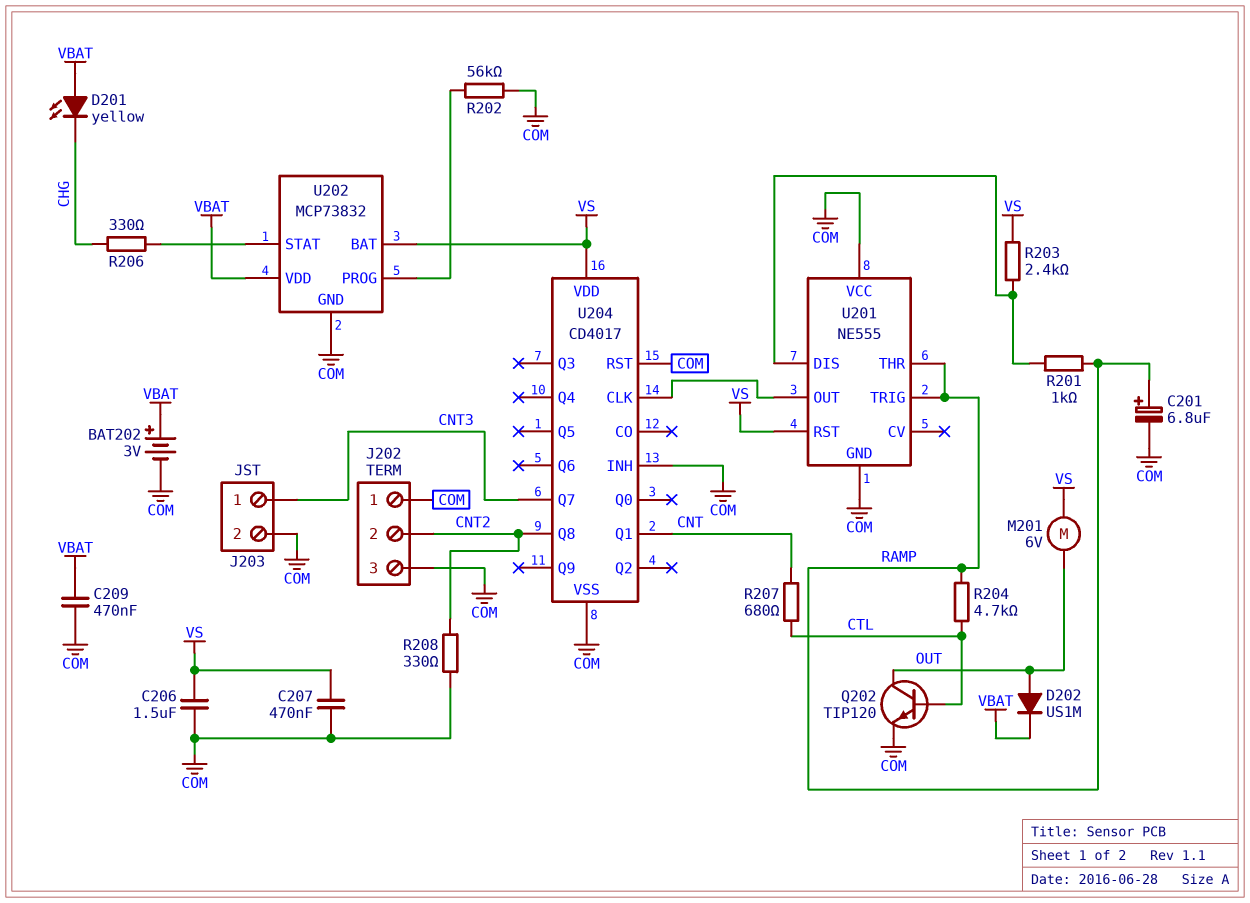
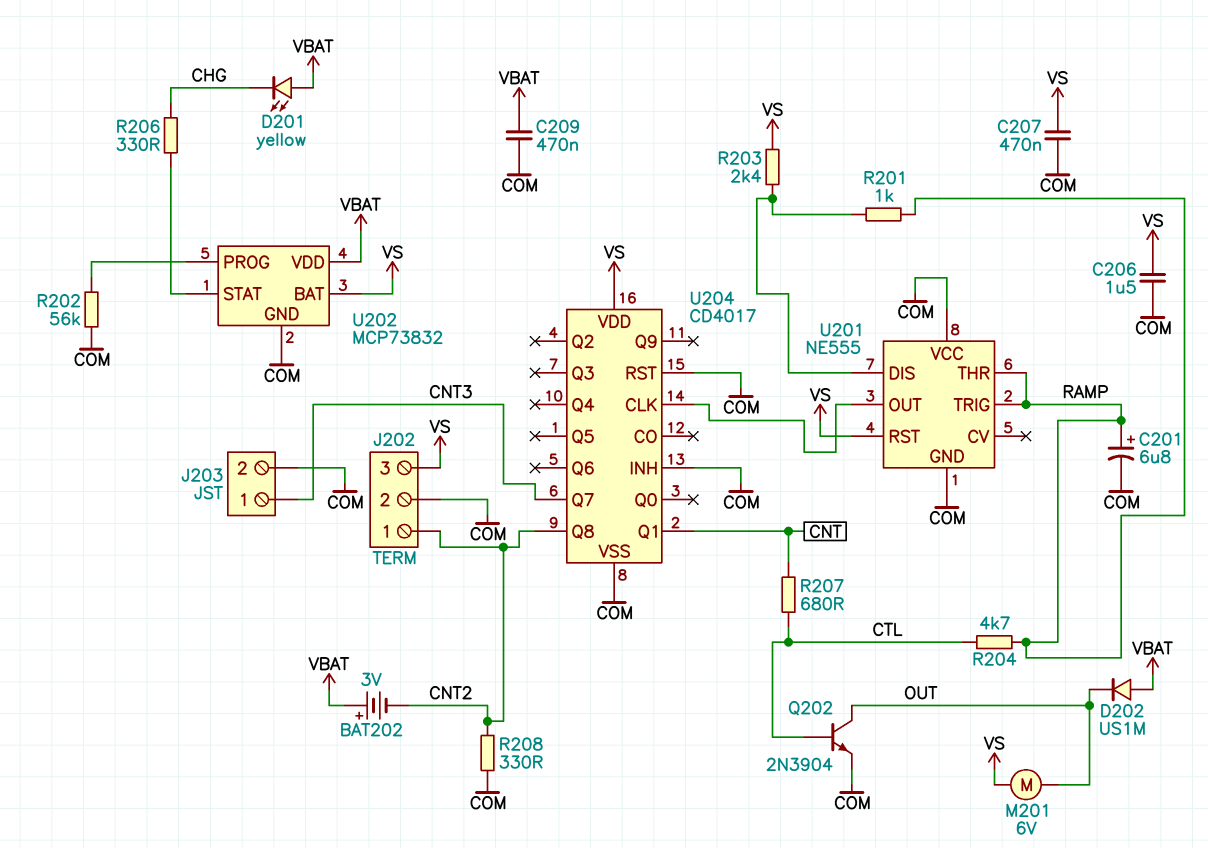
BAT202: 3V (plus VBAT, minus COM) -> 3V (plus VBAT, minus CNT2)
D202: diode US1M (A OUT, K VBAT) -> diode US1M (A VBAT, K OUT)
J202 pin 1: COM -> CNT2
J202 pin 2: CNT2 -> COM
J202 pin 3: COM -> VS
Q202: NPN TIP120 (B CTL, C OUT, E COM) -> NPN 2N3904 (B CTL, C OUT, E COM)

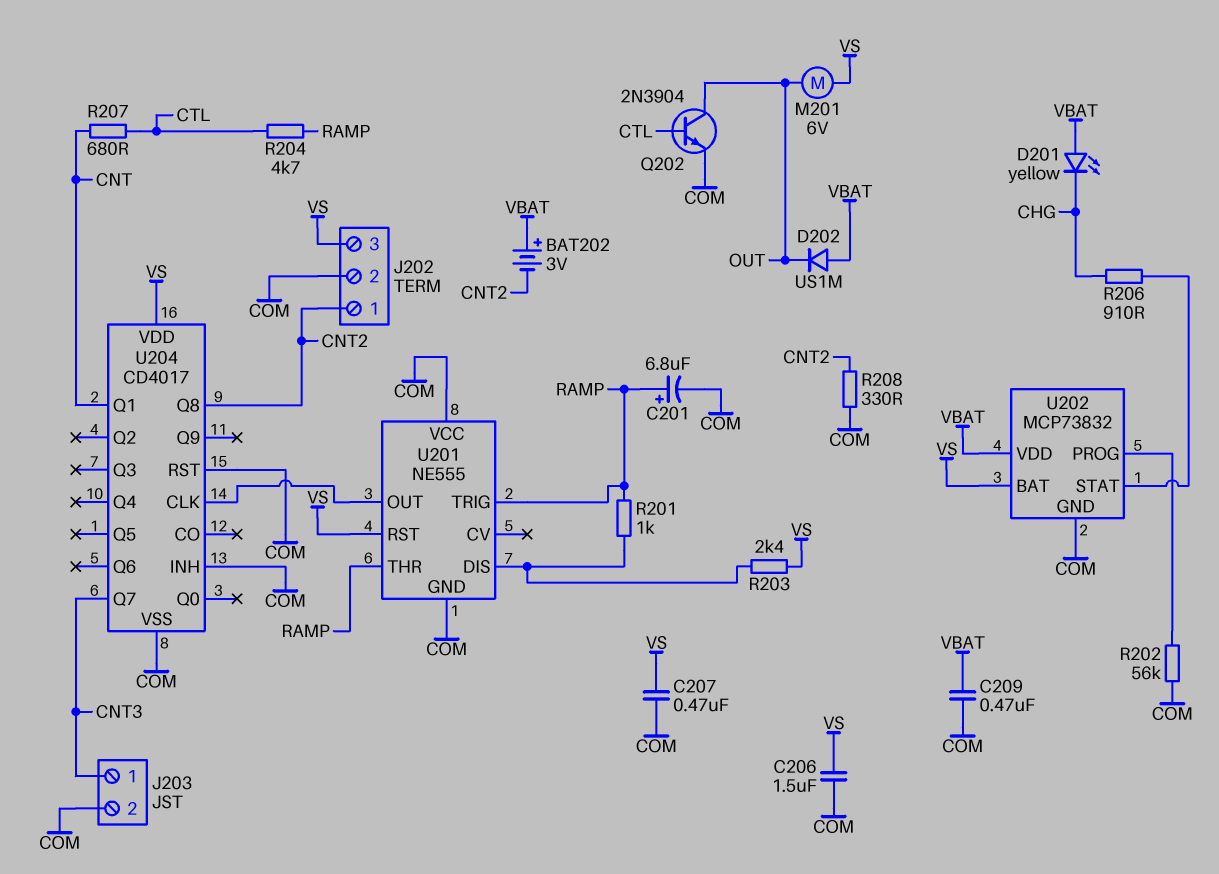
R206: 330 (CHG, U202/STAT) -> 910 (CHG, U202/STAT)

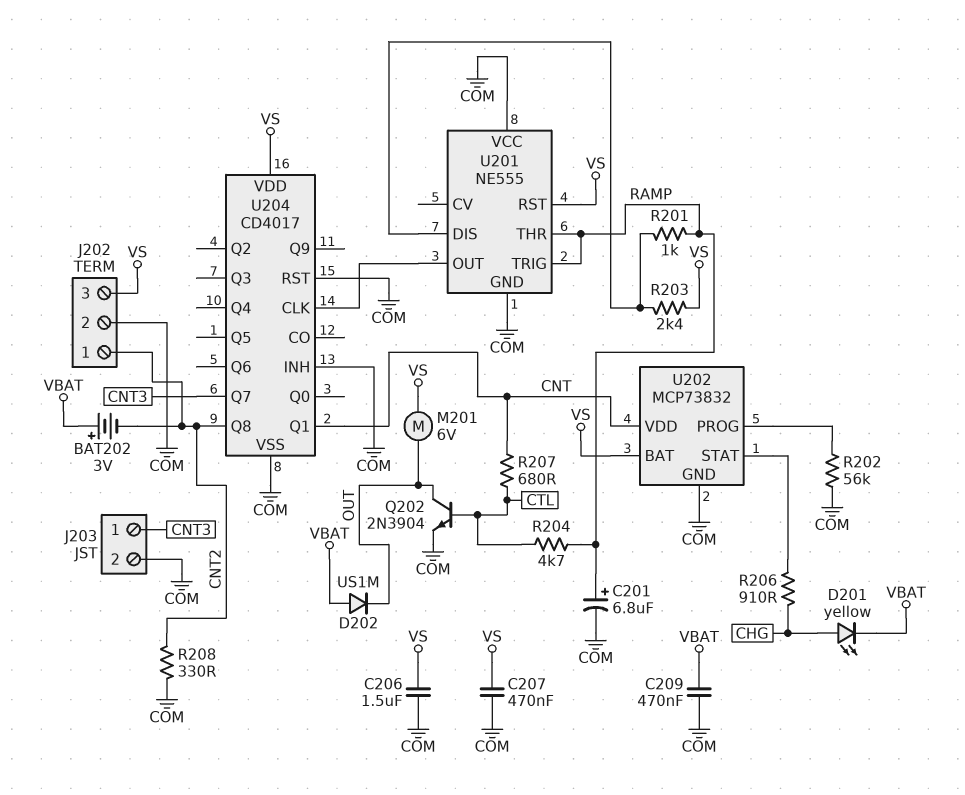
D201: LED yellow (A VBAT, K CHG) -> LED yellow (A CHG, K VBAT)
U202 pin VDD: VBAT -> CNT

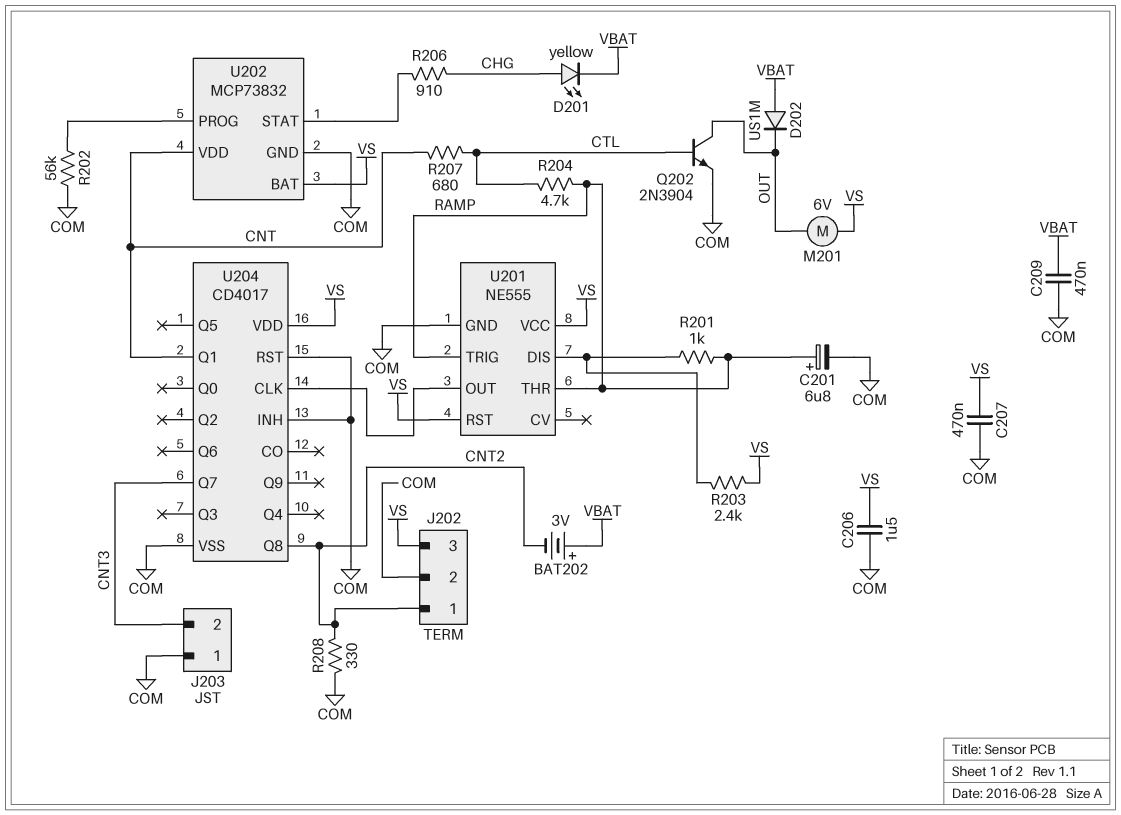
J203 pin 1: CNT3 -> COM
J203 pin 2: COM -> CNT3
U201 pin VCC: COM -> VS

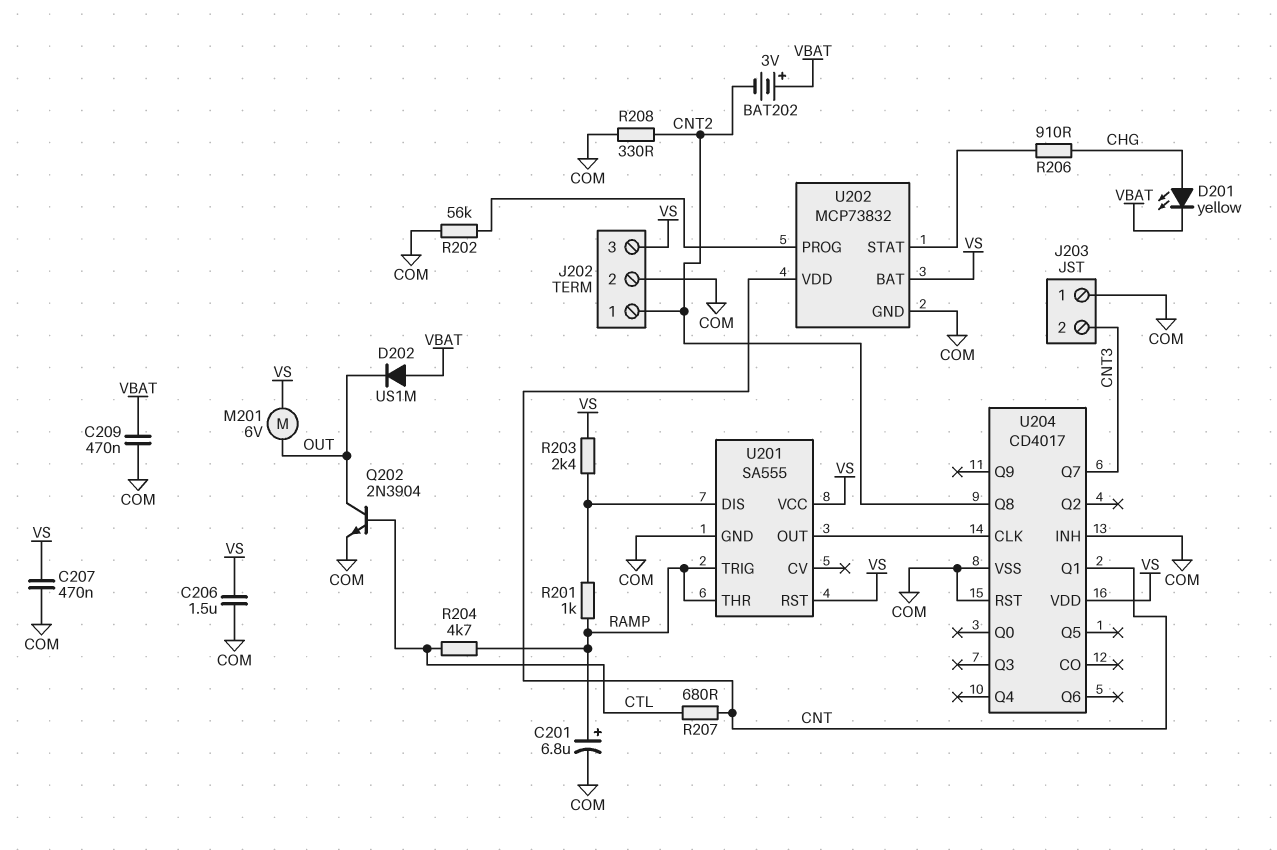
U201: NE555 -> SA555

